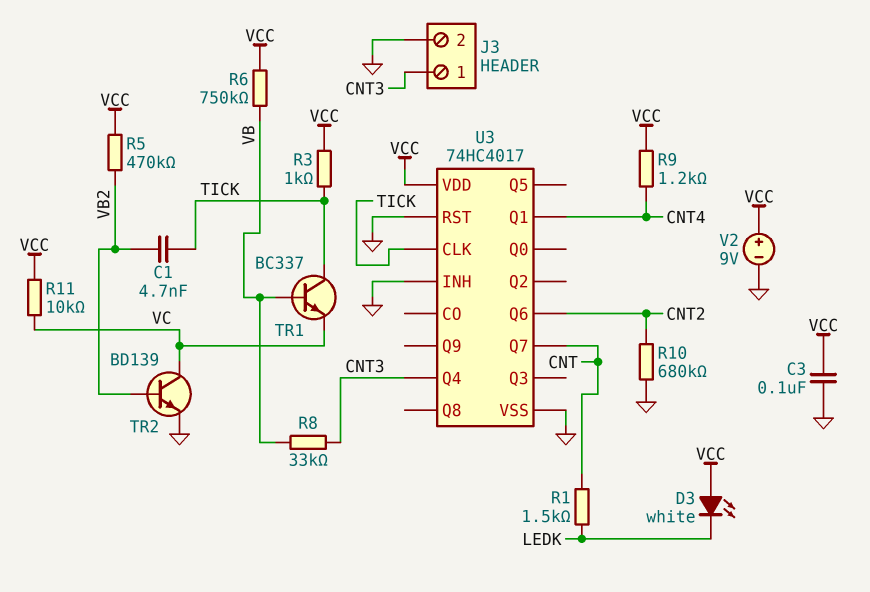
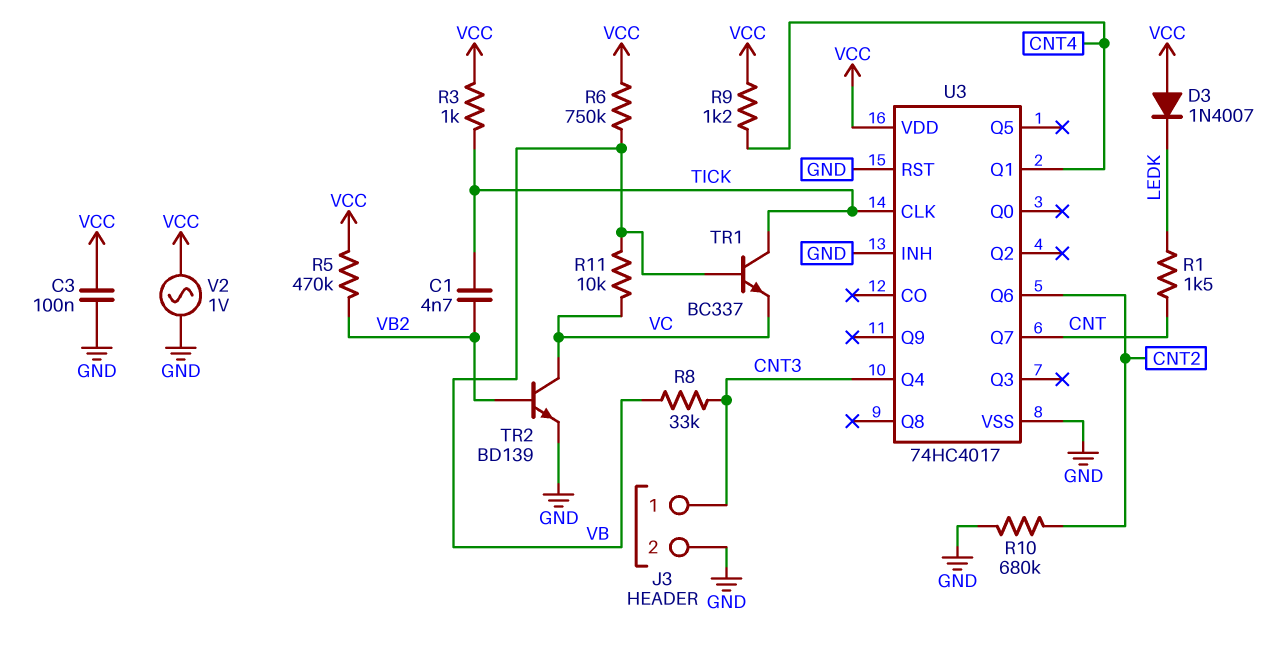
D3: LED white (A VCC, K LEDK) -> diode 1N4007 (A VCC, K LEDK)
R11: 10k (VC, VCC) -> 10k (VB, VC)
V2: 9V (plus VCC, minus GND) -> AC 1V (GND, VCC)

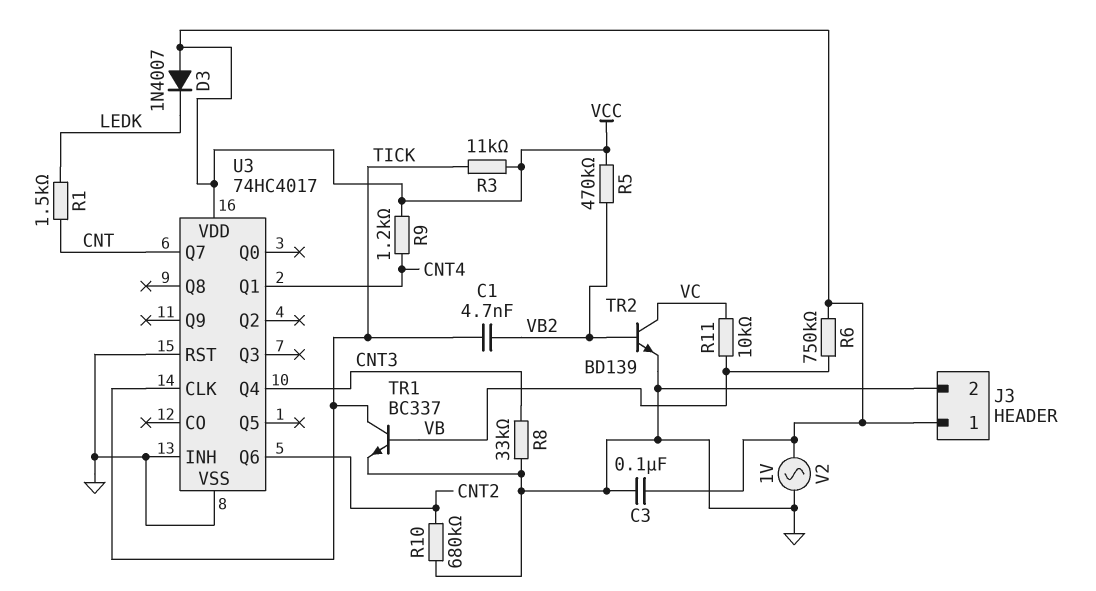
J3 pin 1: CNT3 -> VCC
R3: 1k (TICK, VCC) -> 11k (TICK, VCC)
R8: 33k (CNT3, VB) -> 33k (CNT3, GND)
TR1: NPN BC337 (B VB, C TICK, E VC) -> NPN BC337 (B VB, C TICK, E GND)

